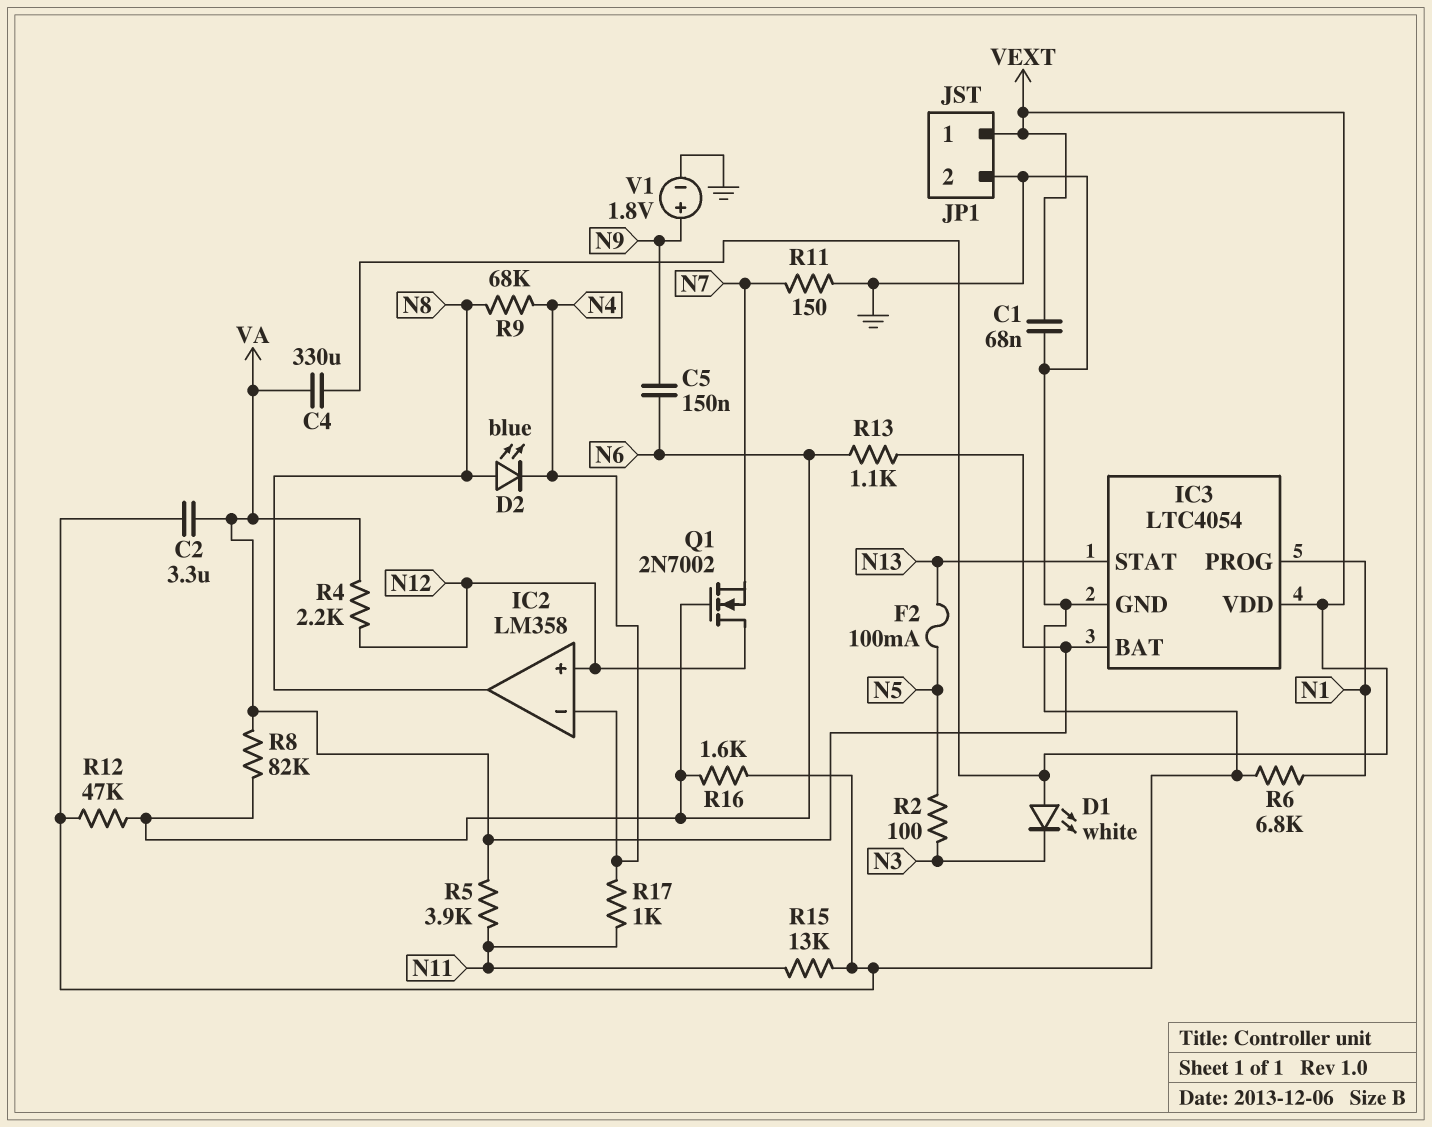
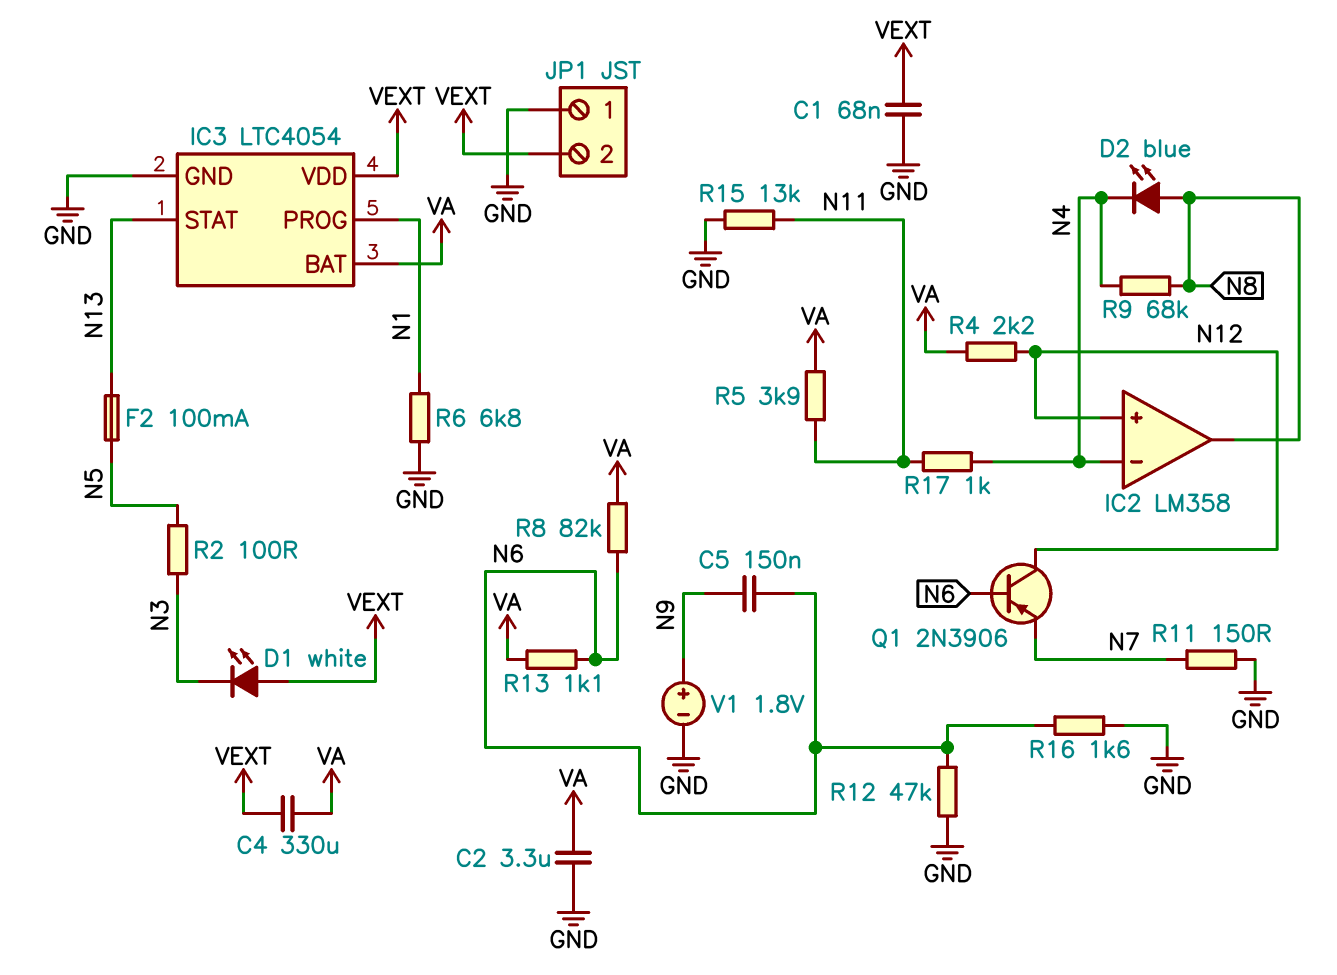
JP1 pin 1: VEXT -> GND
JP1 pin 2: GND -> VEXT
Q1: NMOS 2N7002 (G N6, D N12, S N7) -> PNP 2N3906 (B N6, C N12, E N7)

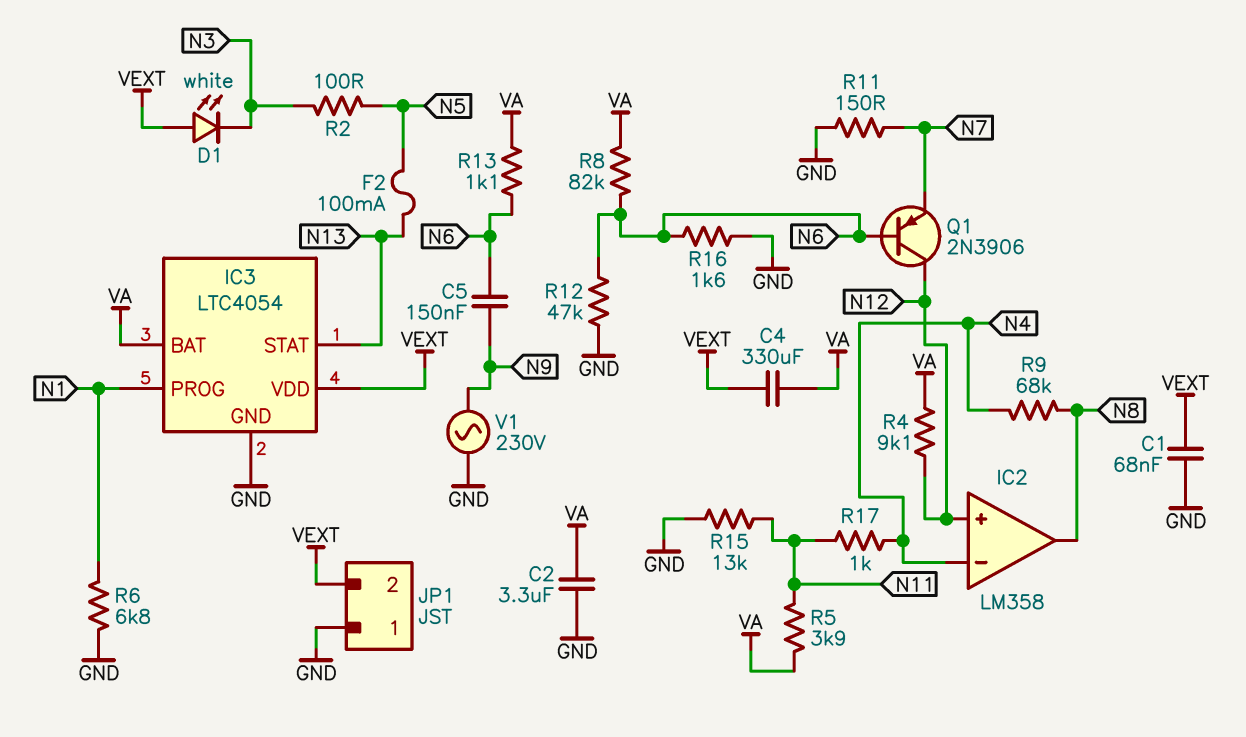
D2: LED blue (A N8, K N4) -> none
R4: 2.2k (N12, VA) -> 9.1k (N12, VA)
V1: 1.8V (plus N9, minus GND) -> AC 230V (GND, N9)

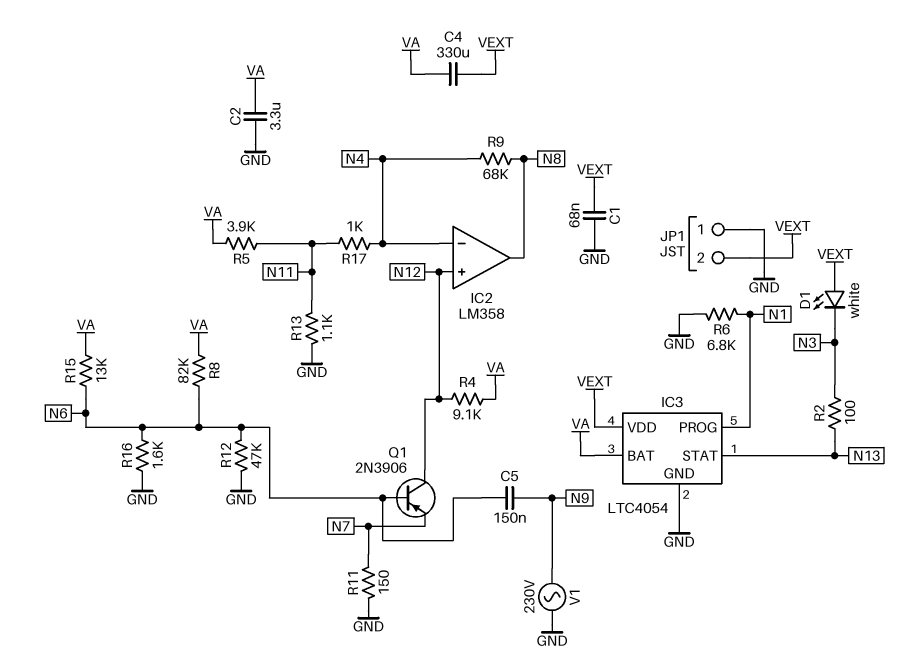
F2: 100mA (N5, N13) -> none
R2: 100 (N3, N5) -> 100 (N3, N13)
R13: 1.1k (N6, VA) -> 1.1k (GND, N11)
R15: 13k (GND, N11) -> 13k (N6, VA)

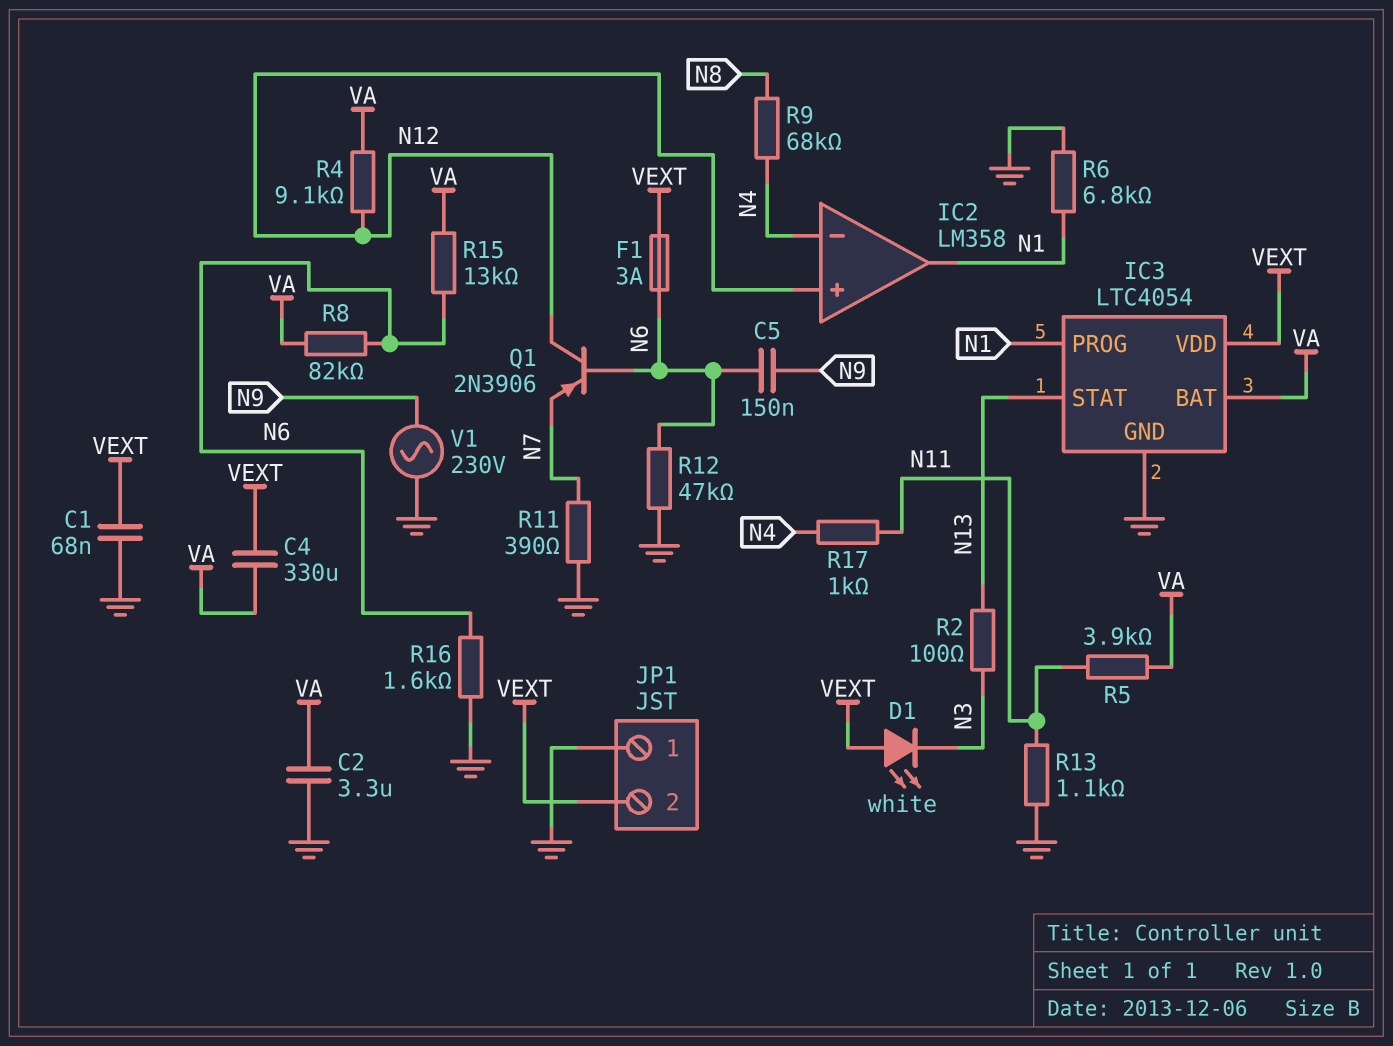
F1: none -> 3A (N6, VEXT)
IC2 pin out: N8 -> N1
R11: 150 (GND, N7) -> 390 (GND, N7)

